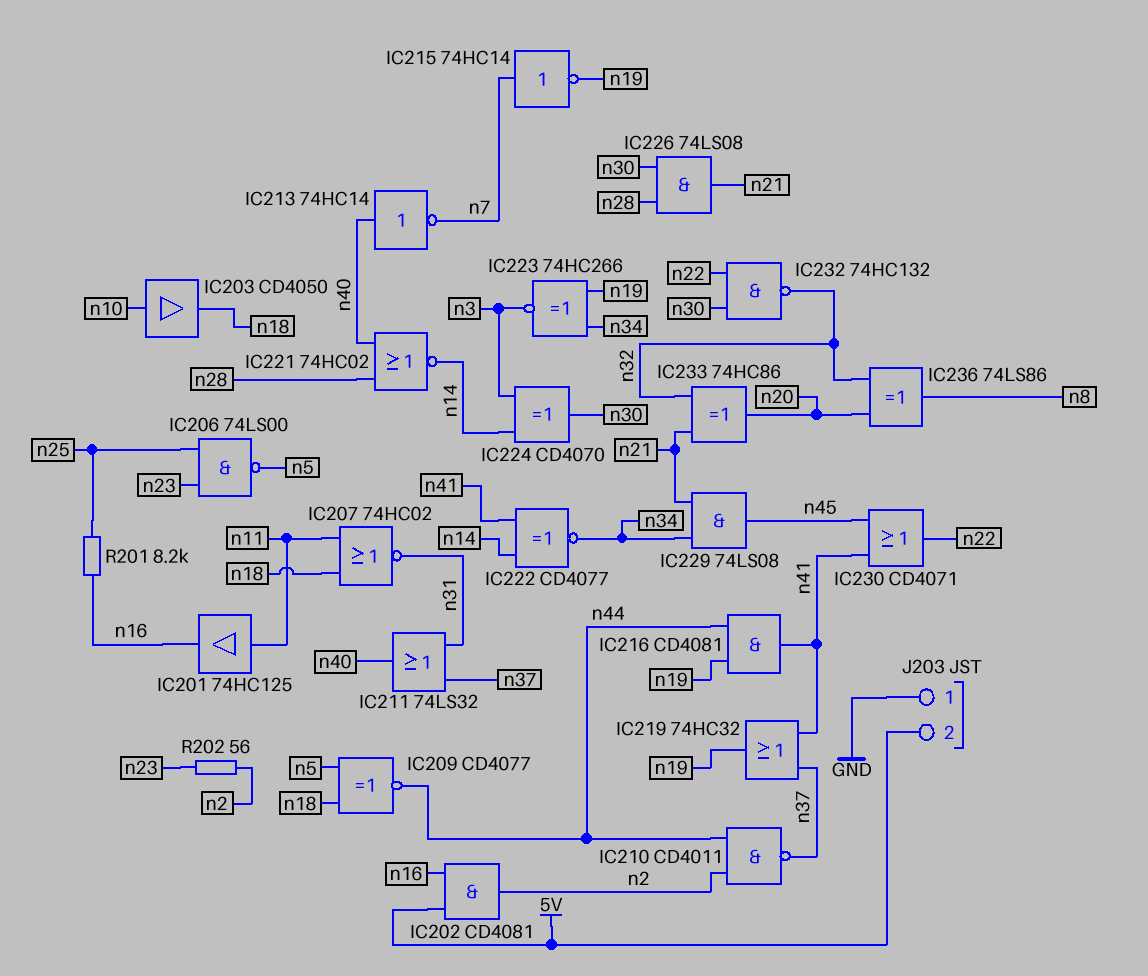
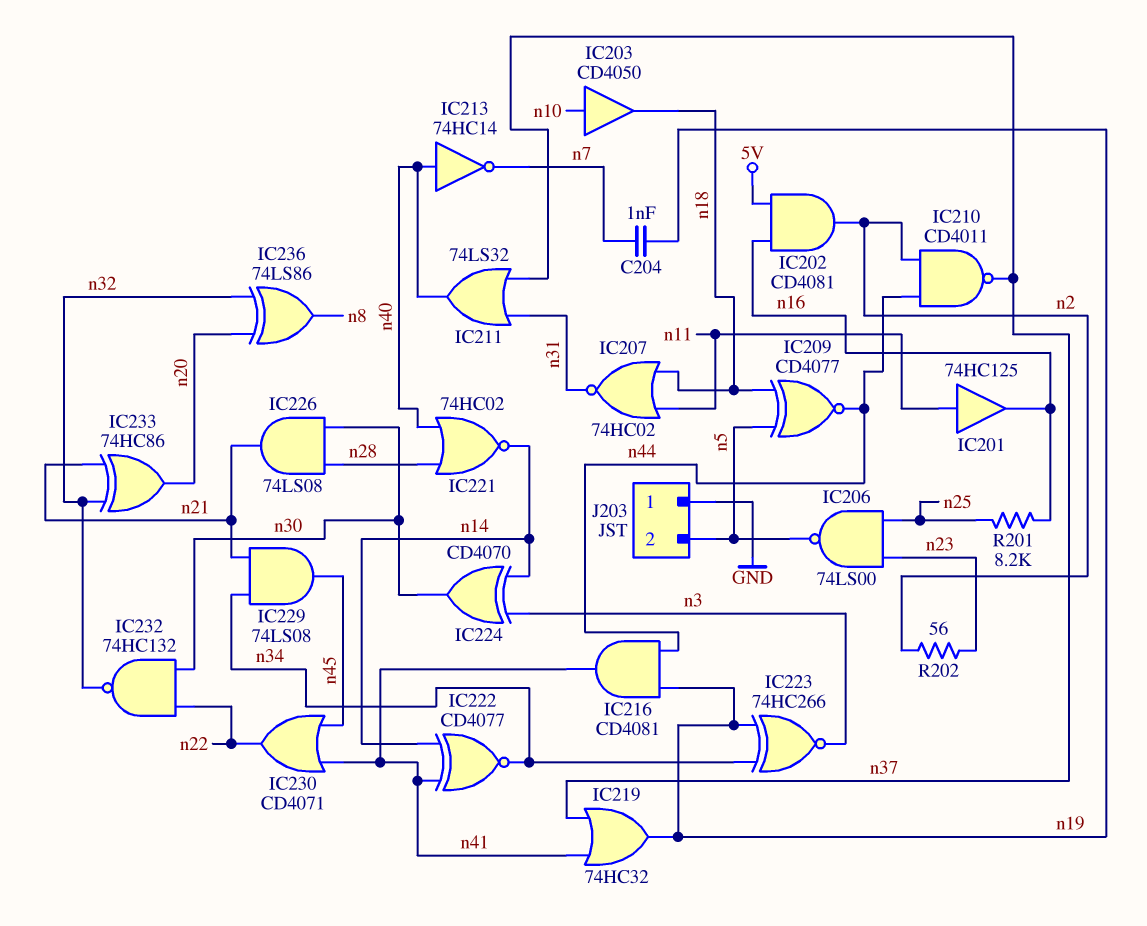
C204: none -> 1nF (n7, n19)
IC215: NOT 74HC14 (in n7, out n19) -> none
J203 pin 2: 5V -> n5

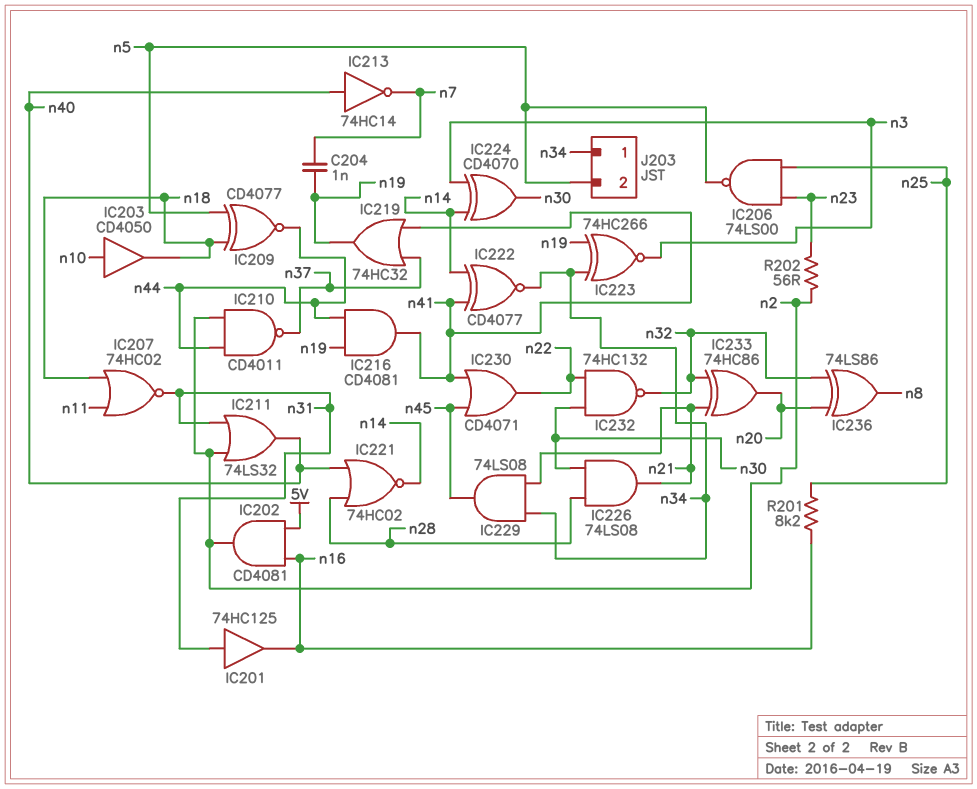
IC201: buffer 74HC125 (in n11, out n16) -> buffer 74HC125 (in n31, out n16)
IC211: OR 74LS32 (in n31, in n37, out n40) -> OR 74LS32 (in n2, in n31, out n40)
J203 pin 1: GND -> n34

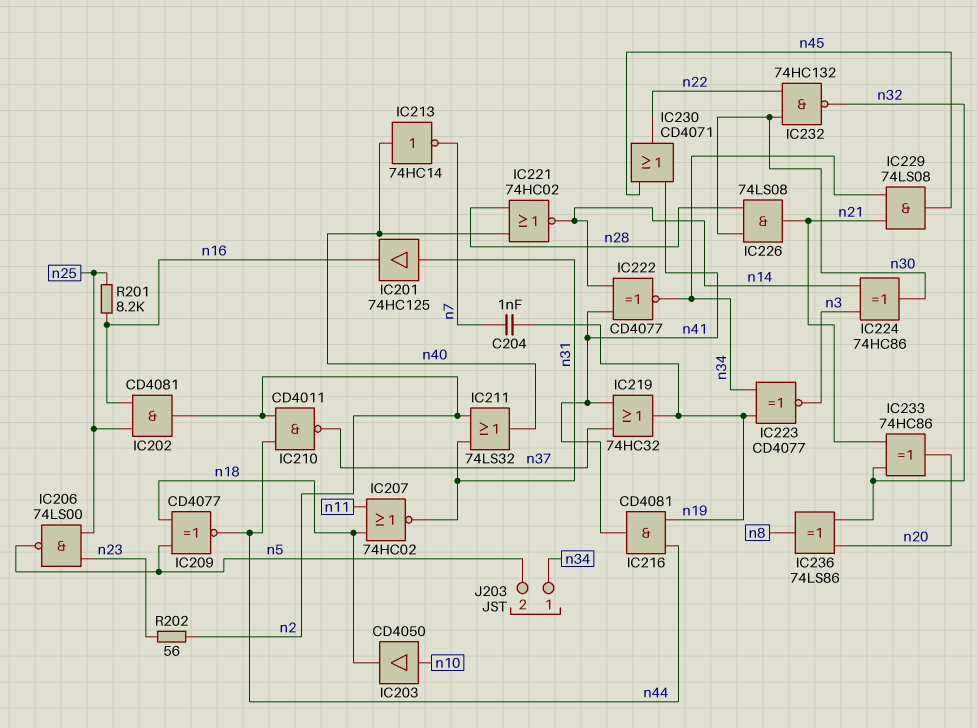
IC202: AND CD4081 (in 5V, in n16, out n2) -> AND CD4081 (in n16, in n25, out n2)
IC223: XNOR 74HC266 (in n19, in n34, out n3) -> XNOR CD4077 (in n19, in n34, out n3)
IC224: XOR CD4070 (in n3, in n14, out n30) -> XOR 74HC86 (in n3, in n14, out n30)

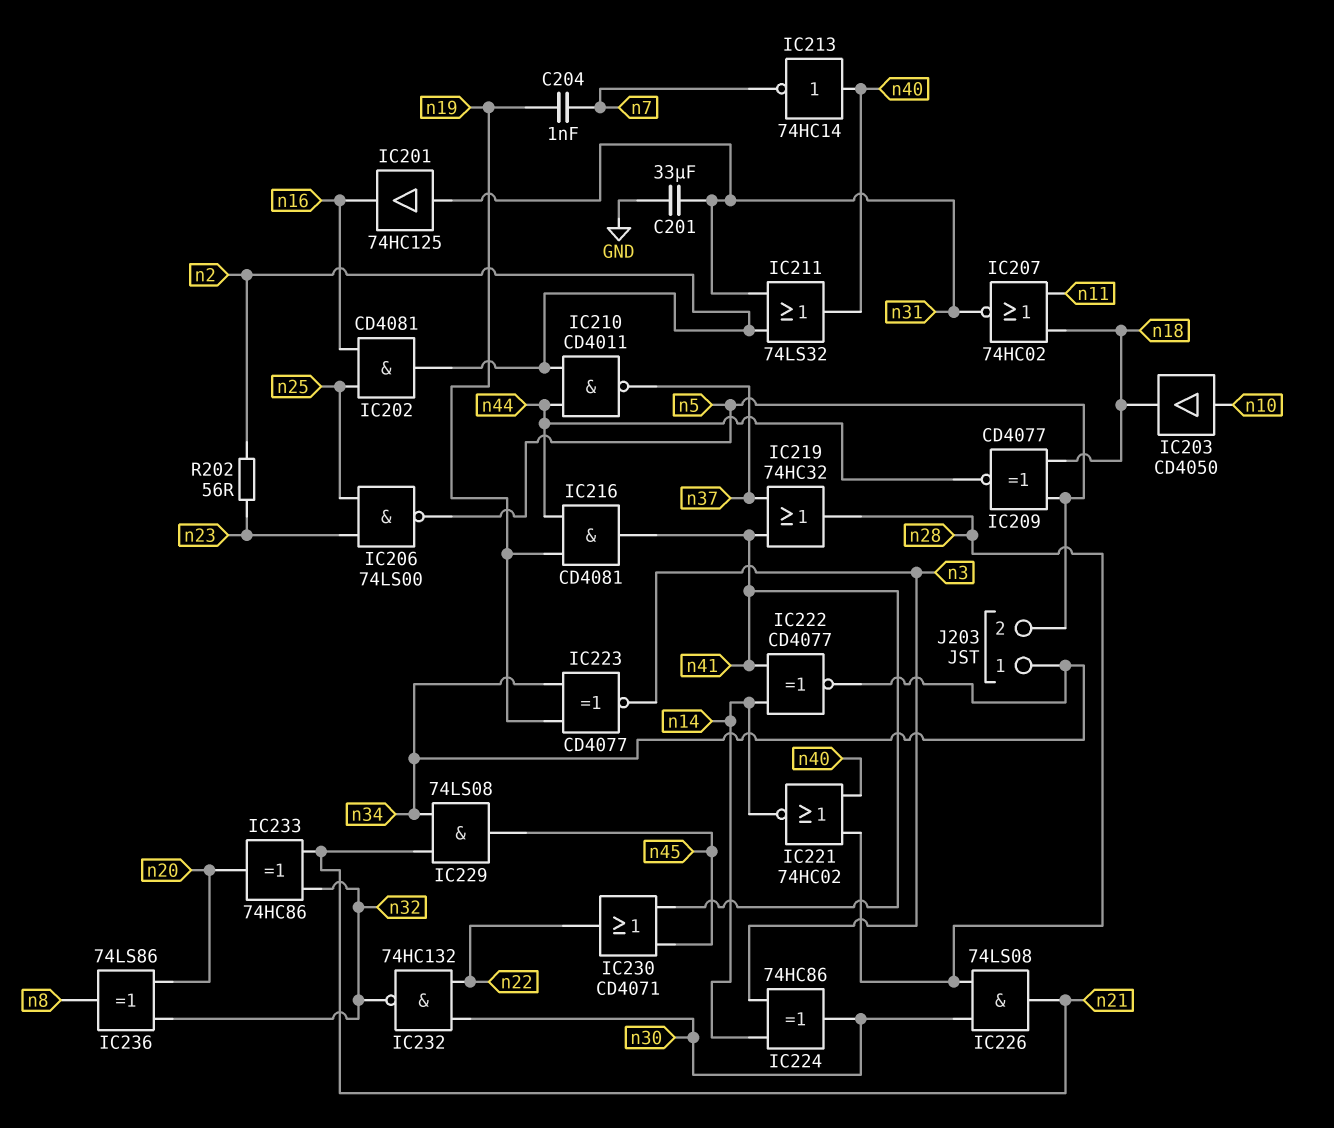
C201: none -> 33uF (GND, n31)
IC219: OR 74HC32 (in n37, in n41, out n19) -> OR 74HC32 (in n37, in n41, out n28)
R201: 8.2k (n16, n25) -> none

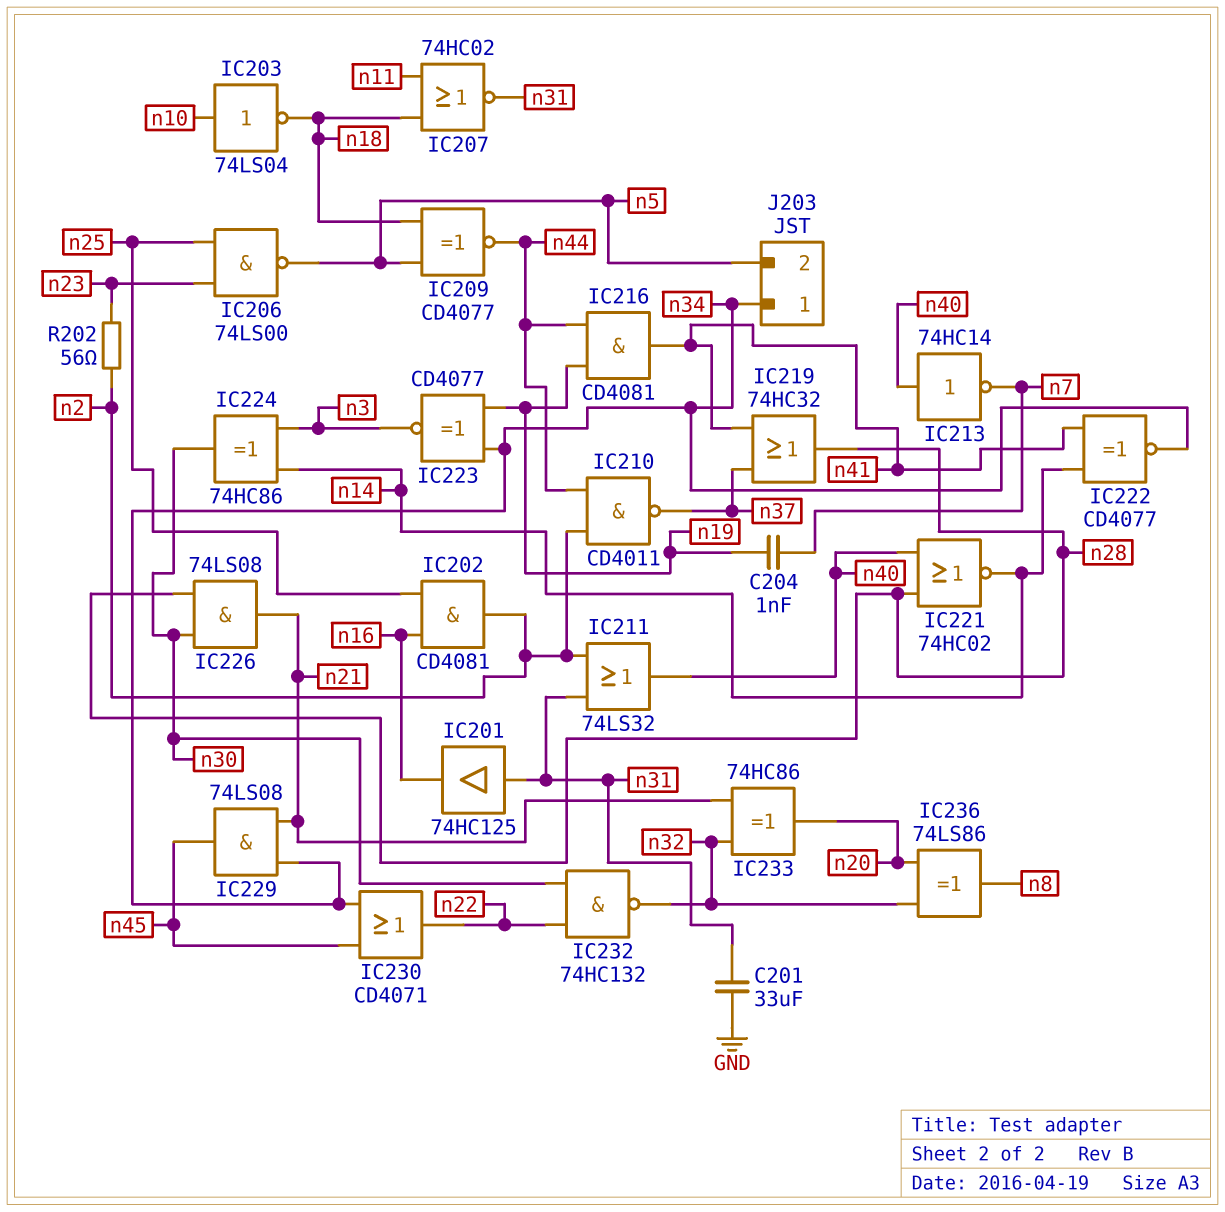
IC203: buffer CD4050 (in n10, out n18) -> NOT 74LS04 (in n10, out n18)
IC230: OR CD4071 (in n41, in n45, out n22) -> OR CD4071 (in n34, in n45, out n22)

